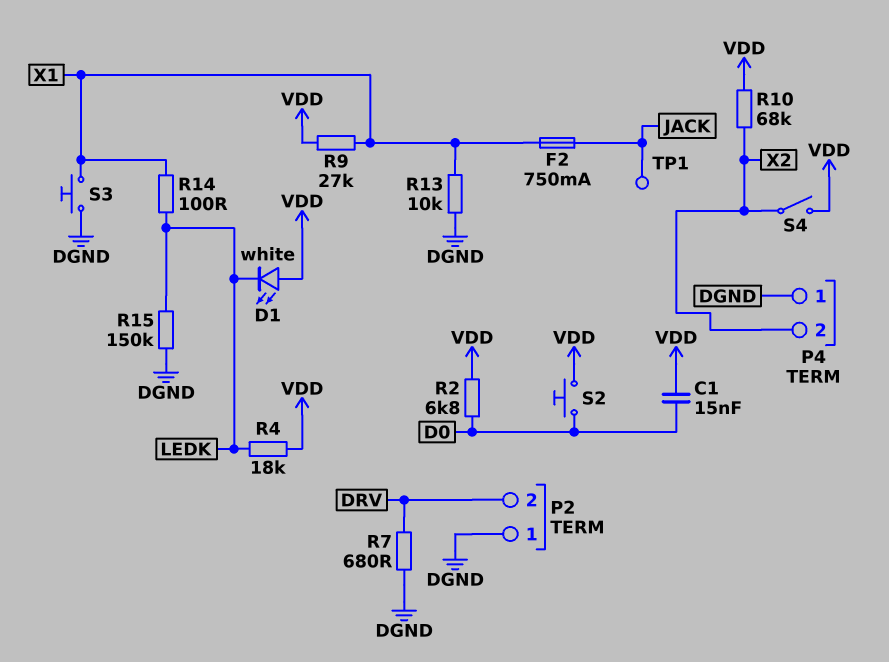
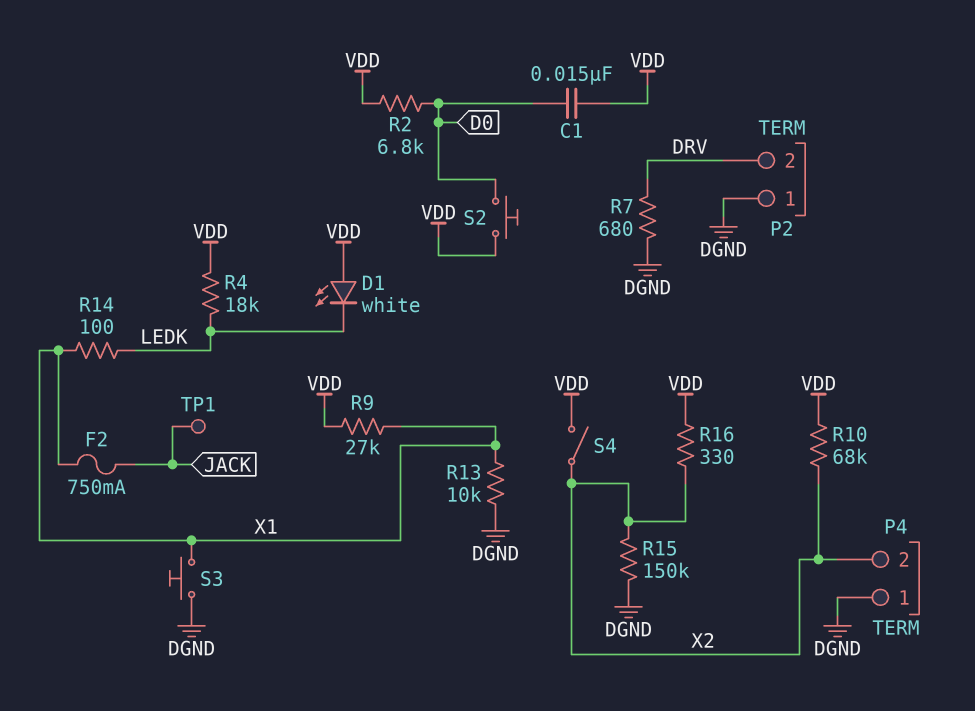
R15: 150k (DGND, LEDK) -> 150k (DGND, X2)
R16: none -> 330 (VDD, X2)

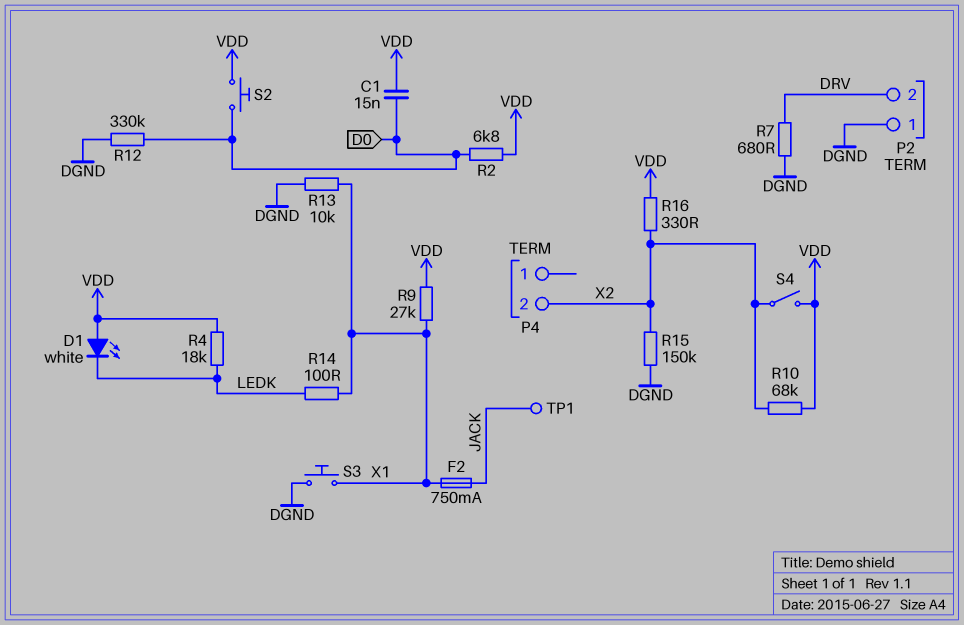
P4 pin 1: DGND -> none
R12: none -> 330k (D0, DGND)

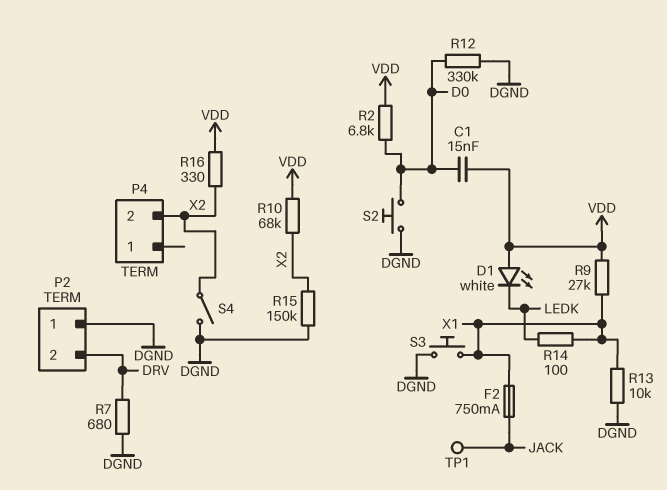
R4: 18k (LEDK, VDD) -> none
S2: button (D0, VDD) -> button (D0, DGND)
S4: switch (VDD, X2) -> switch (DGND, X2)

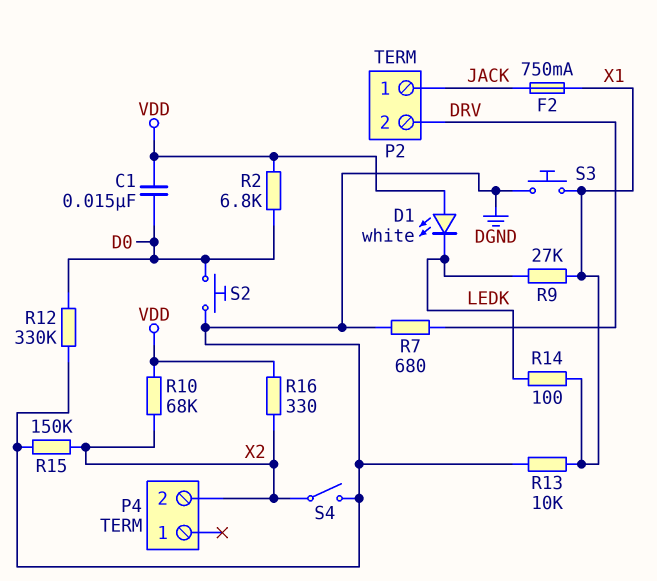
P2 pin 1: DGND -> JACK
R9: 27k (VDD, X1) -> 27k (LEDK, X1)
TP1: test point (JACK) -> none

